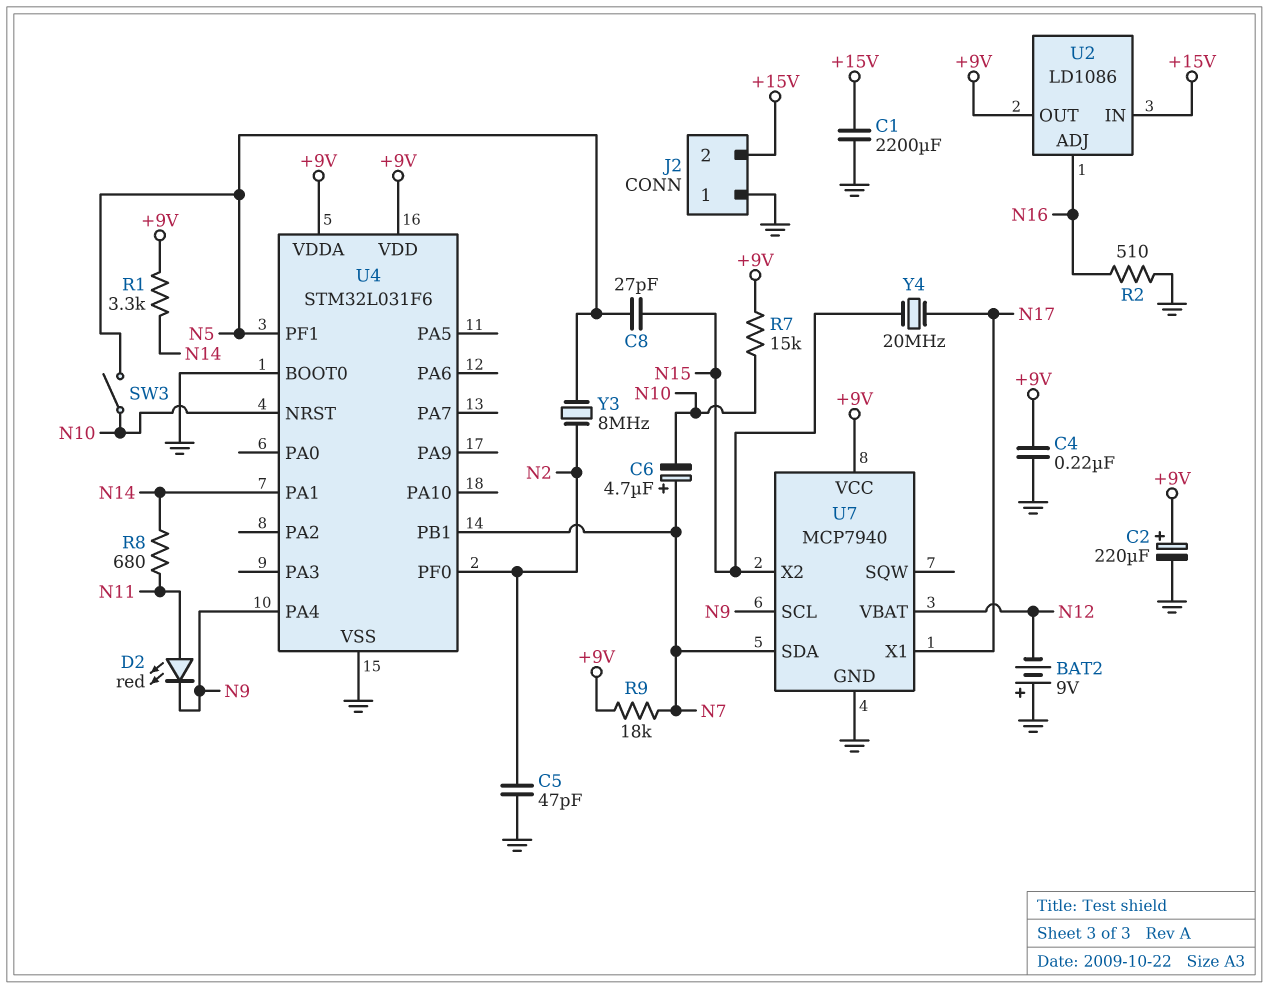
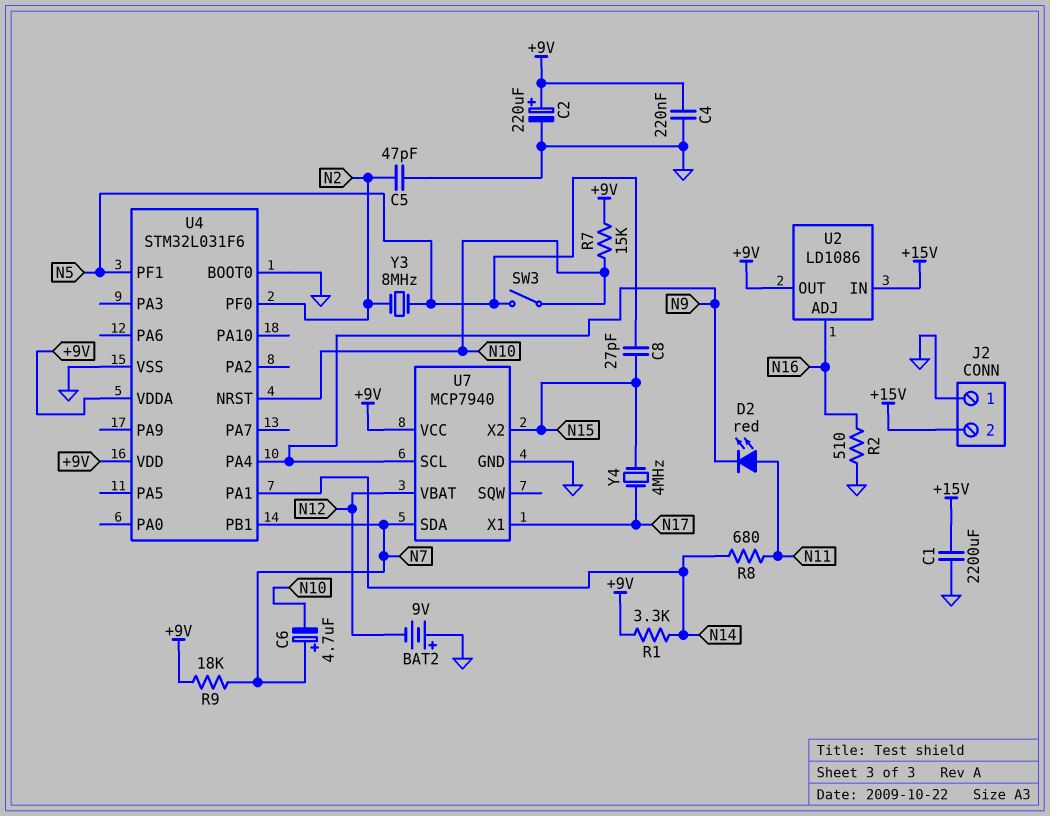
Y4: 20MHz (N15, N17) -> 4MHz (N15, N17)

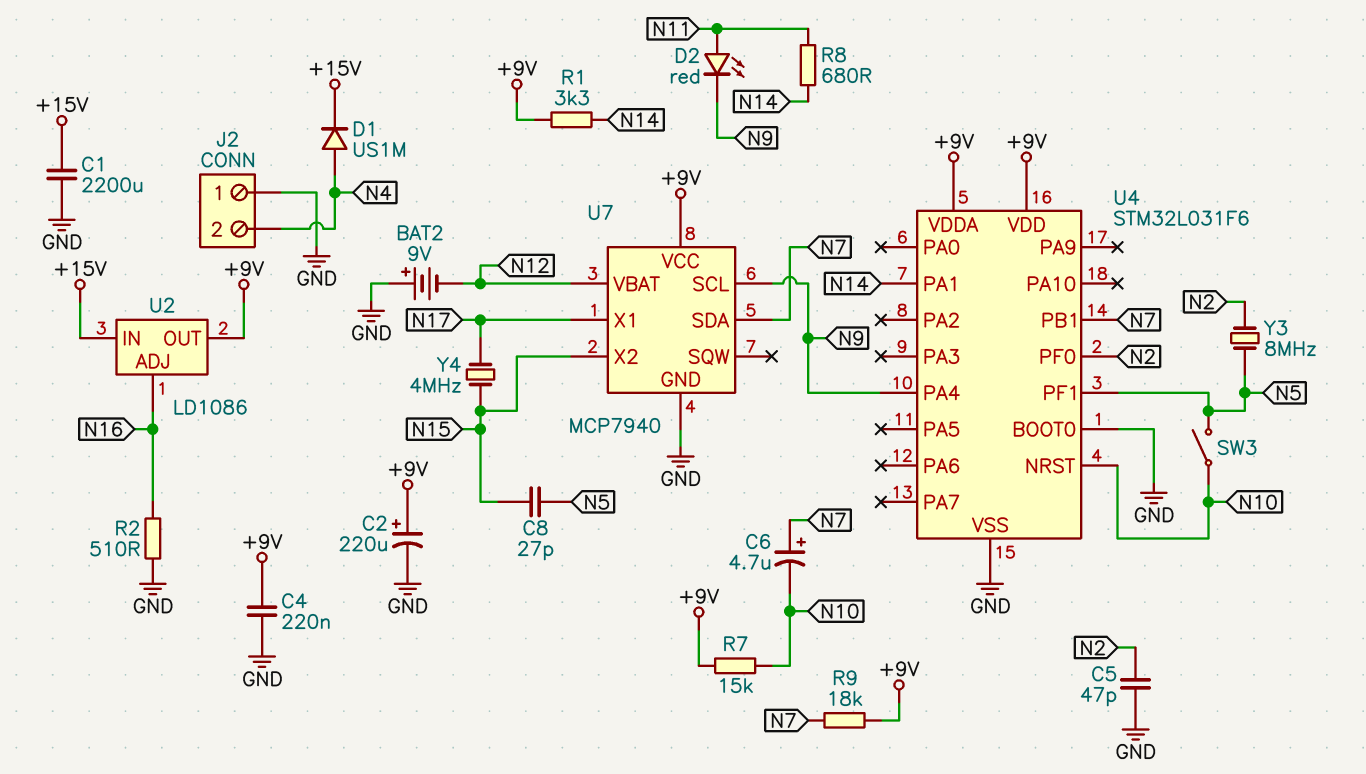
D1: none -> diode US1M (A N4, K +15V)
J2 pin 2: +15V -> N4

